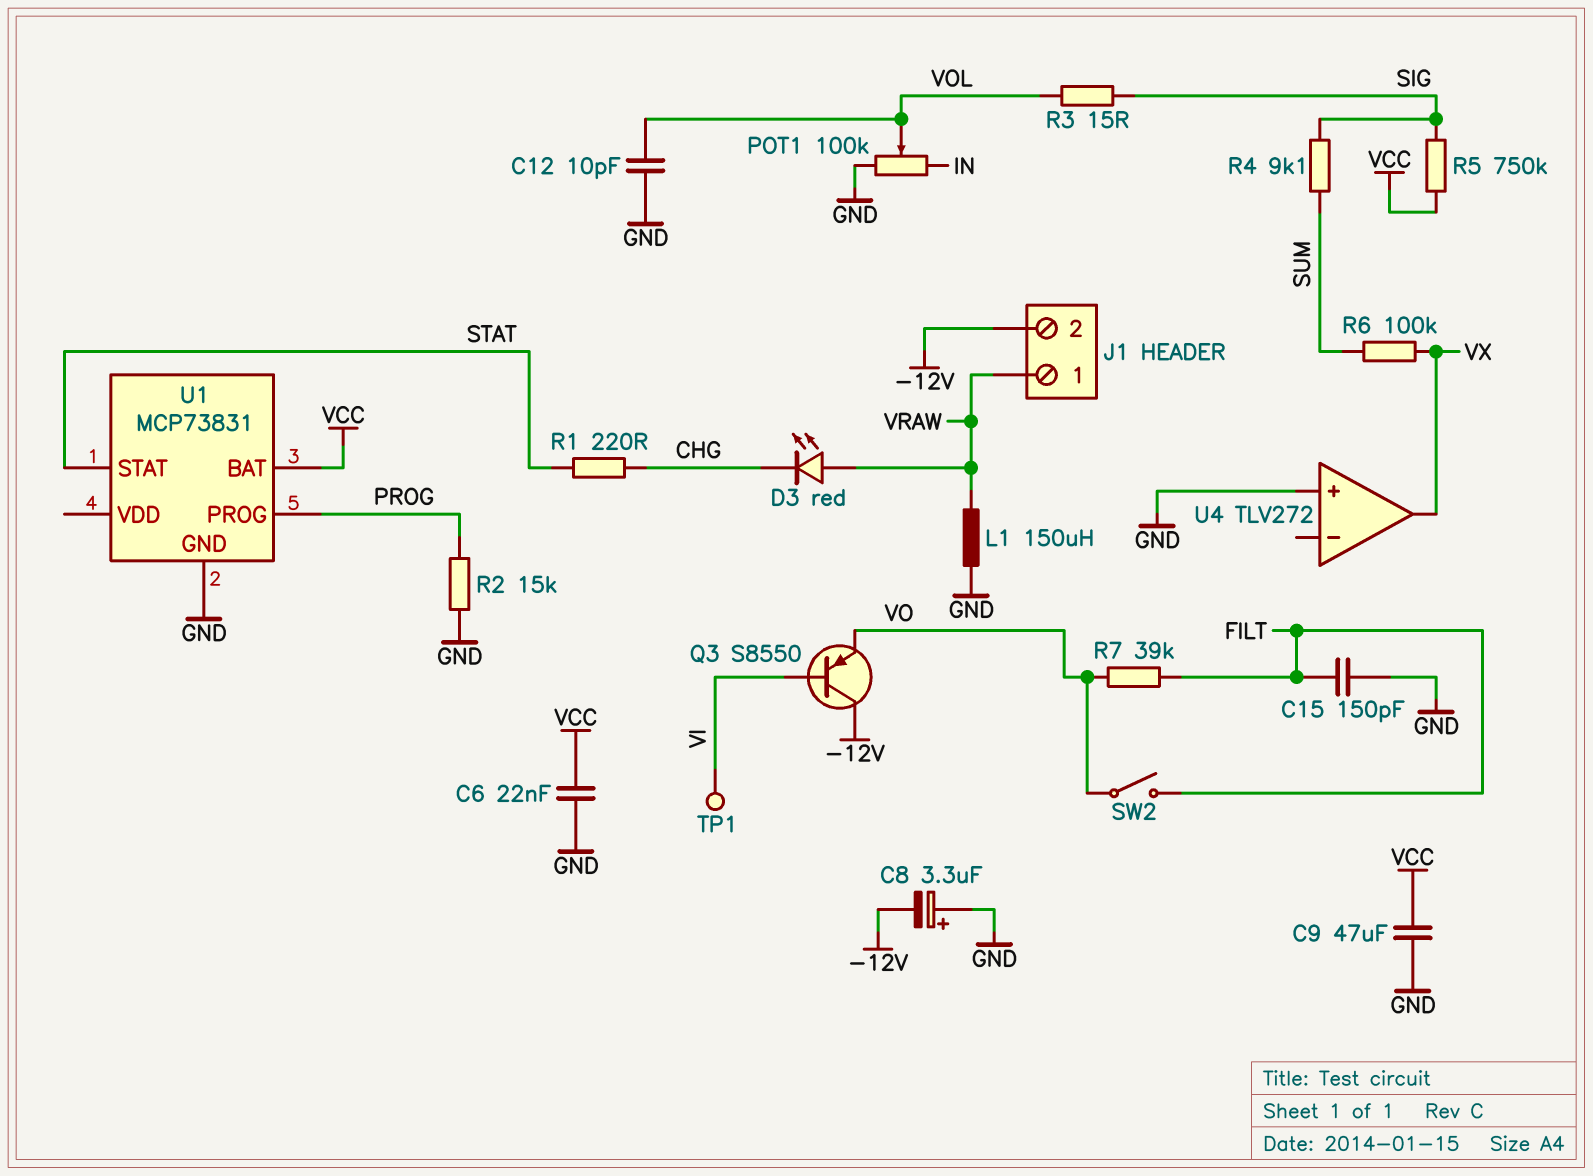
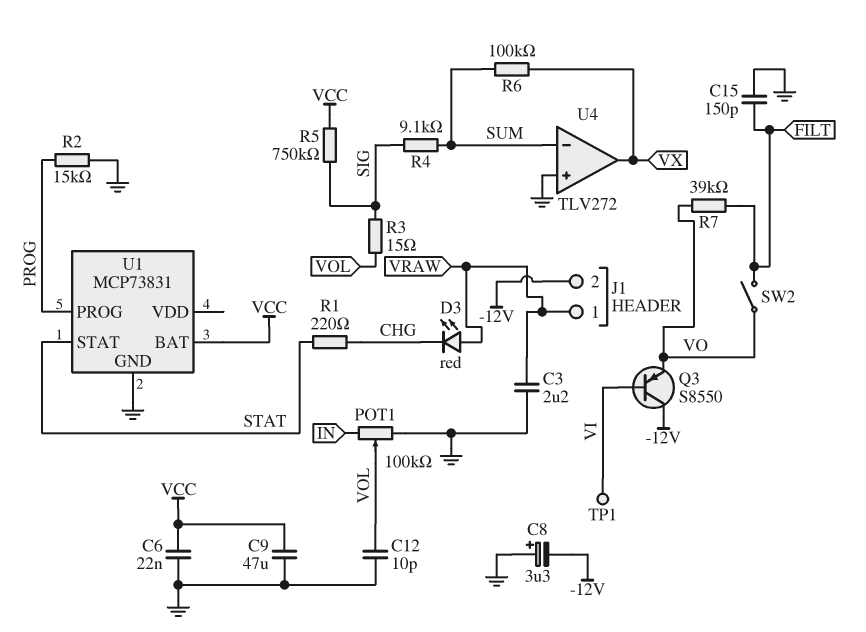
C3: none -> 2.2uF (GND, VRAW)
L1: 150uH (GND, VRAW) -> none
U4 pin in-: none -> SUM

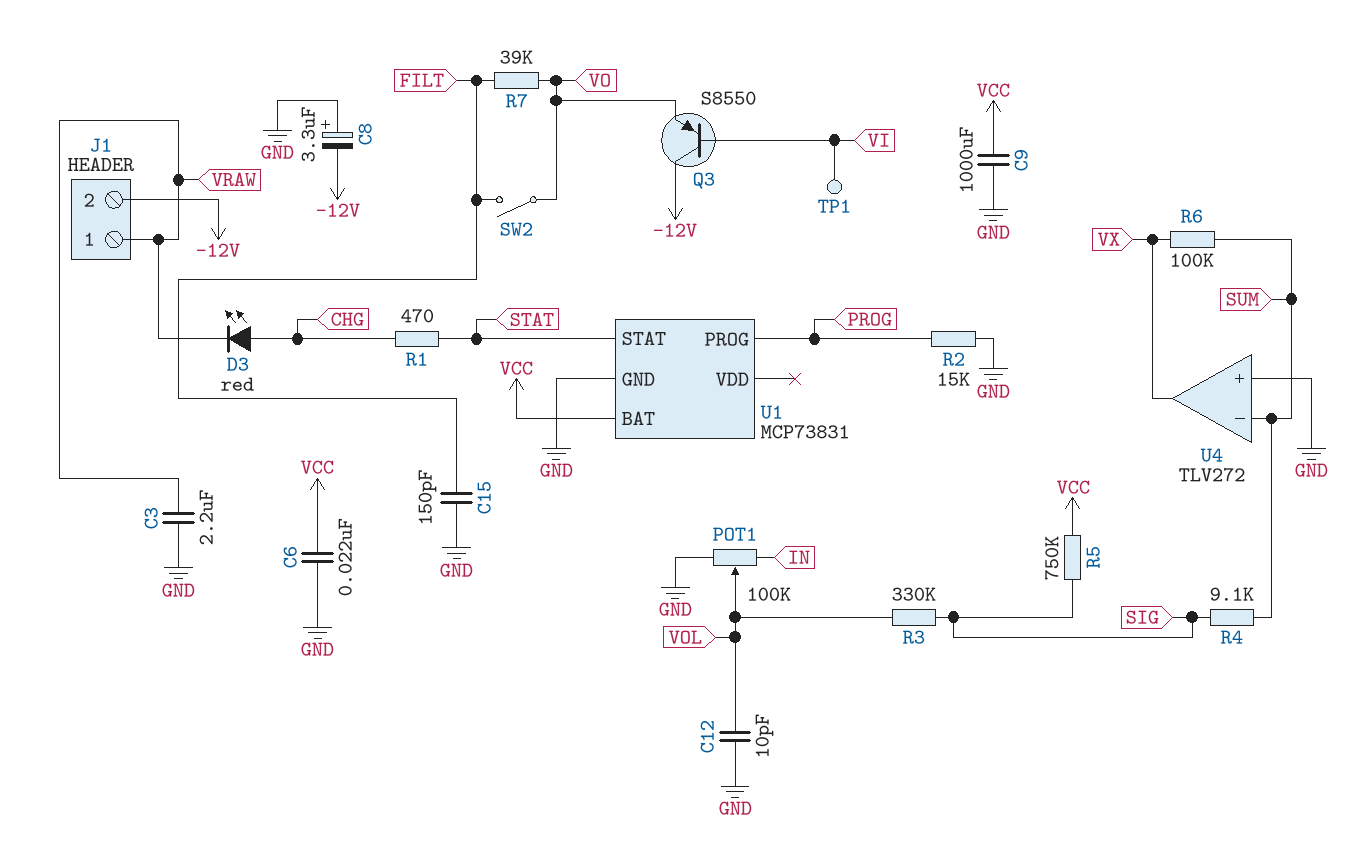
C9: 47uF (GND, VCC) -> 1000uF (GND, VCC)
D3: LED red (A VRAW, K CHG) -> LED red (A CHG, K VRAW)
R1: 220 (CHG, STAT) -> 470 (CHG, STAT)
R3: 15 (SIG, VOL) -> 330k (SIG, VOL)

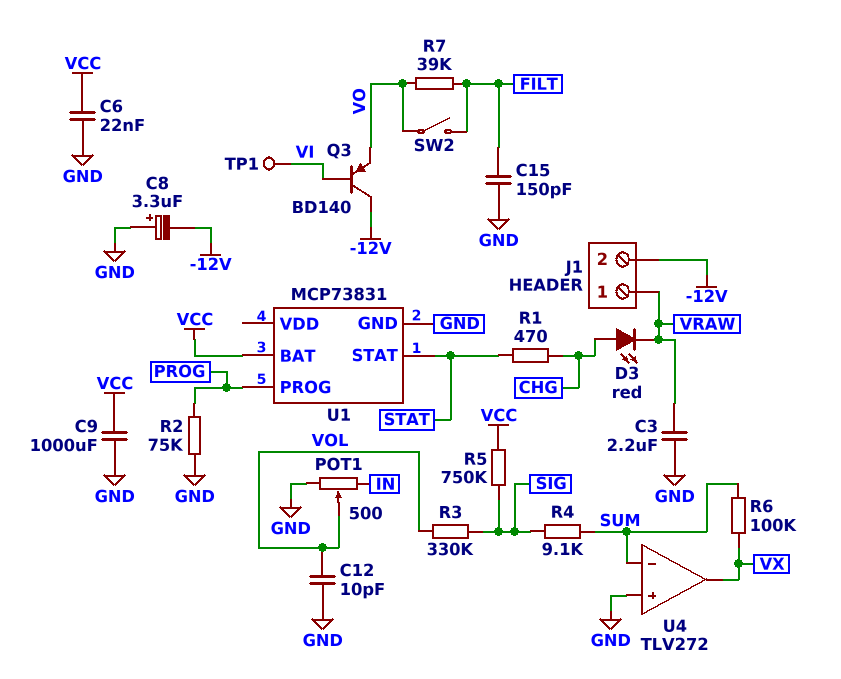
POT1: 100k (GND, IN, wiper VOL) -> 500 (GND, IN, wiper VOL)
Q3: PNP S8550 (B VI, C -12V, E VO) -> PNP BD140 (B VI, C -12V, E VO)
R2: 15k (GND, PROG) -> 75k (GND, PROG)

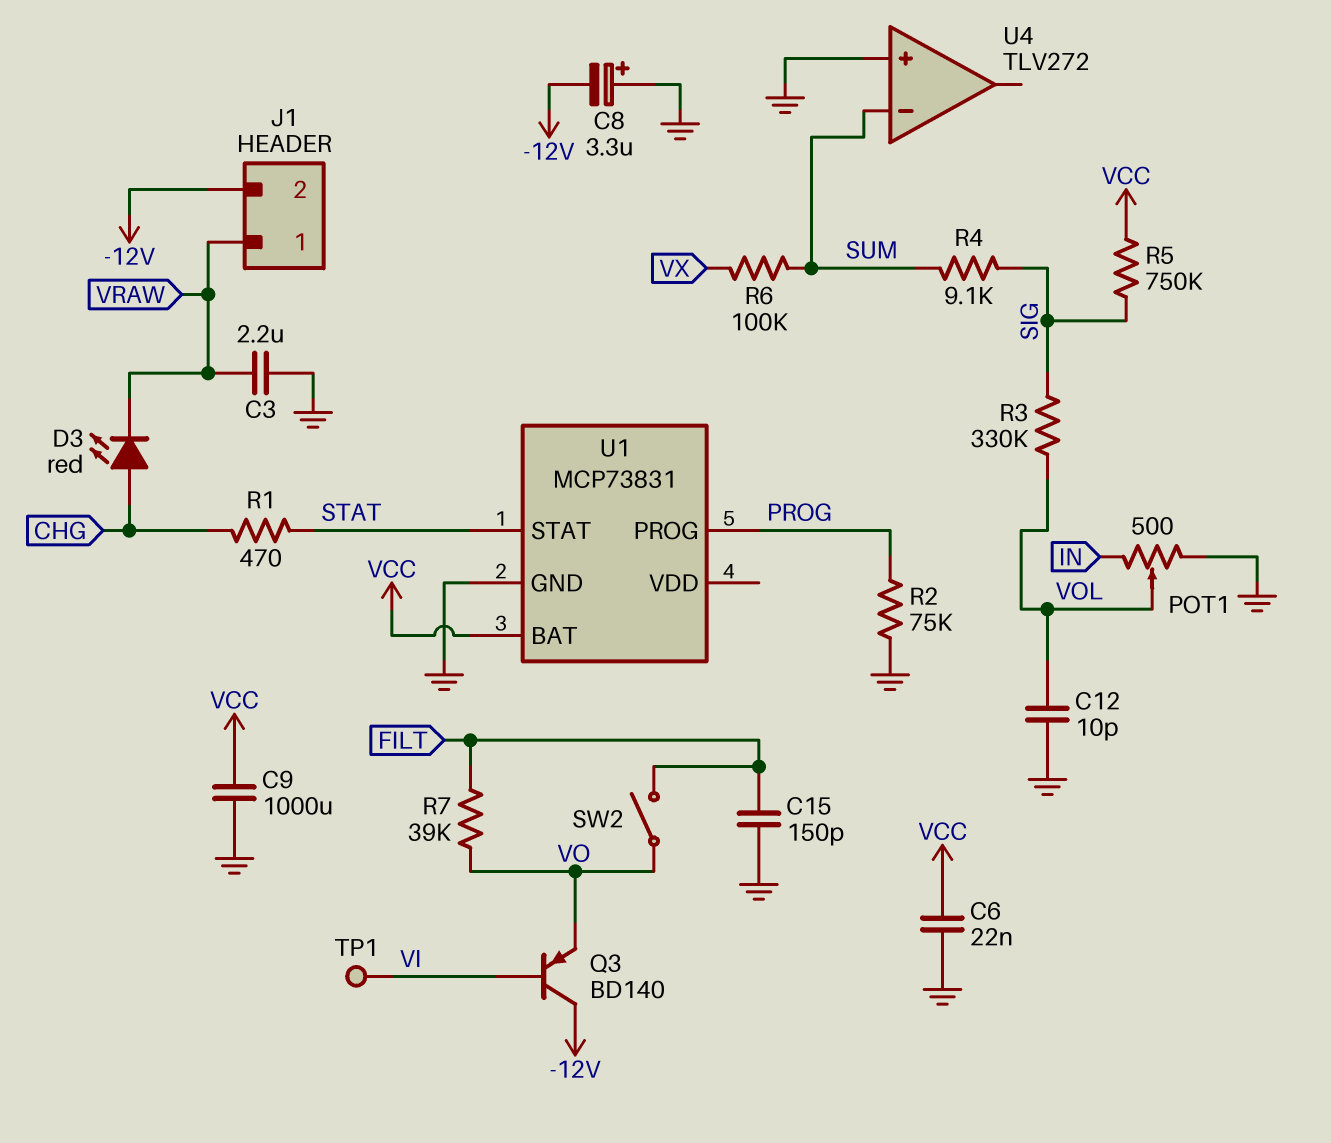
U4 pin out: VX -> none

